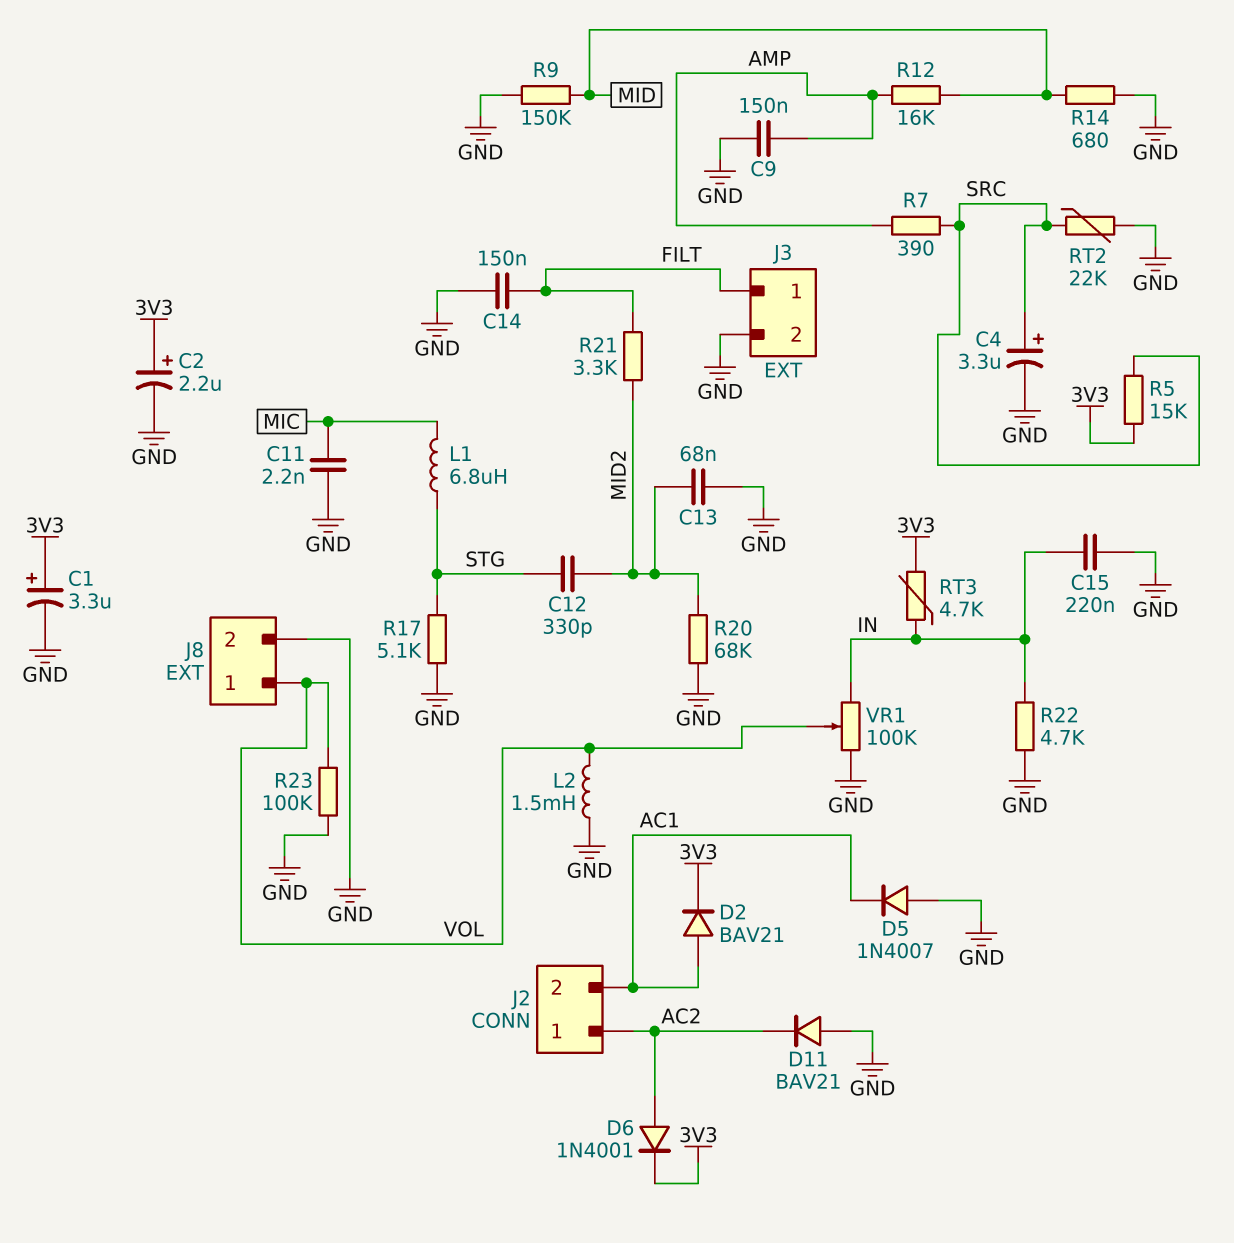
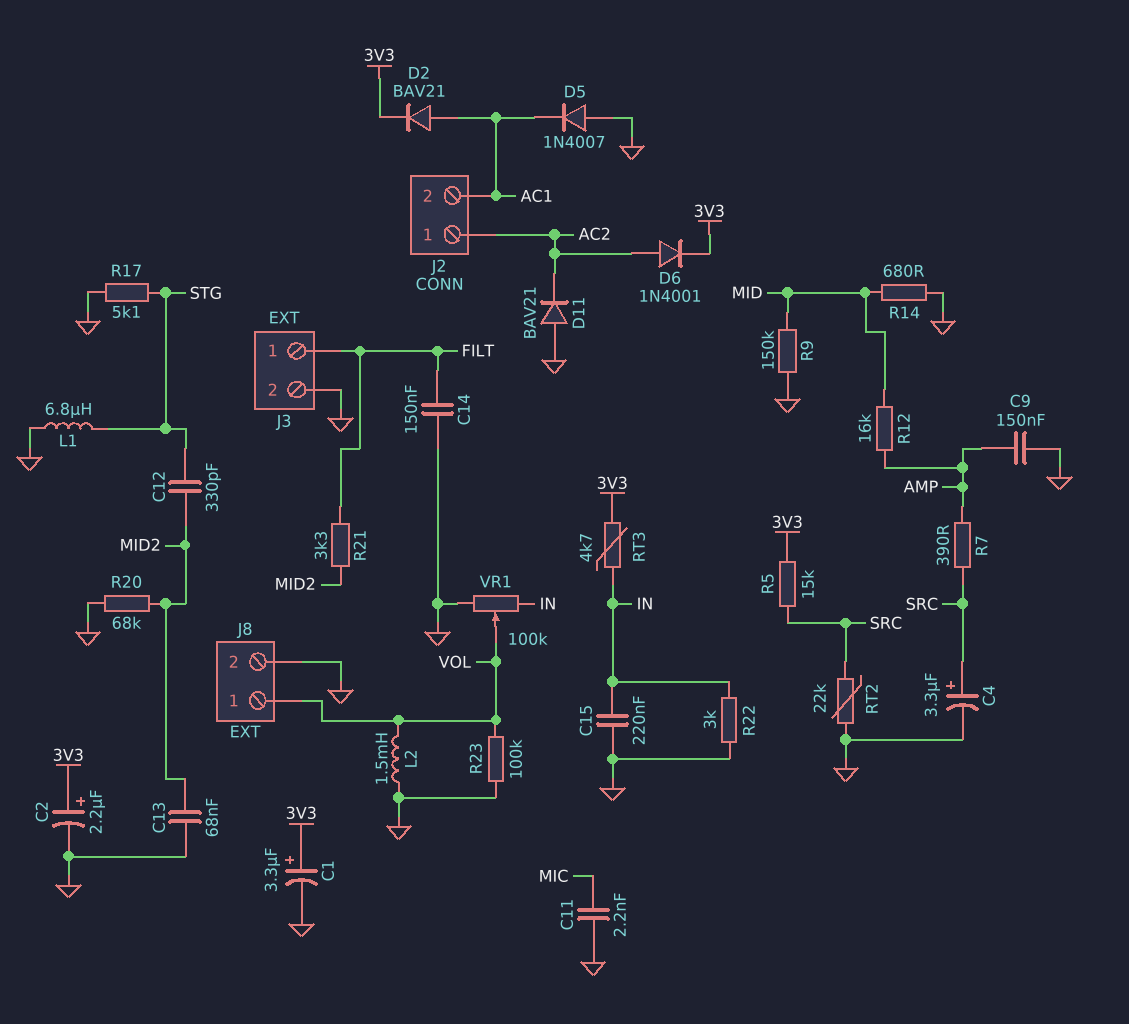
L1: 6.8uH (MIC, STG) -> 6.8uH (GND, STG)
R22: 4.7k (GND, IN) -> 3k (GND, IN)

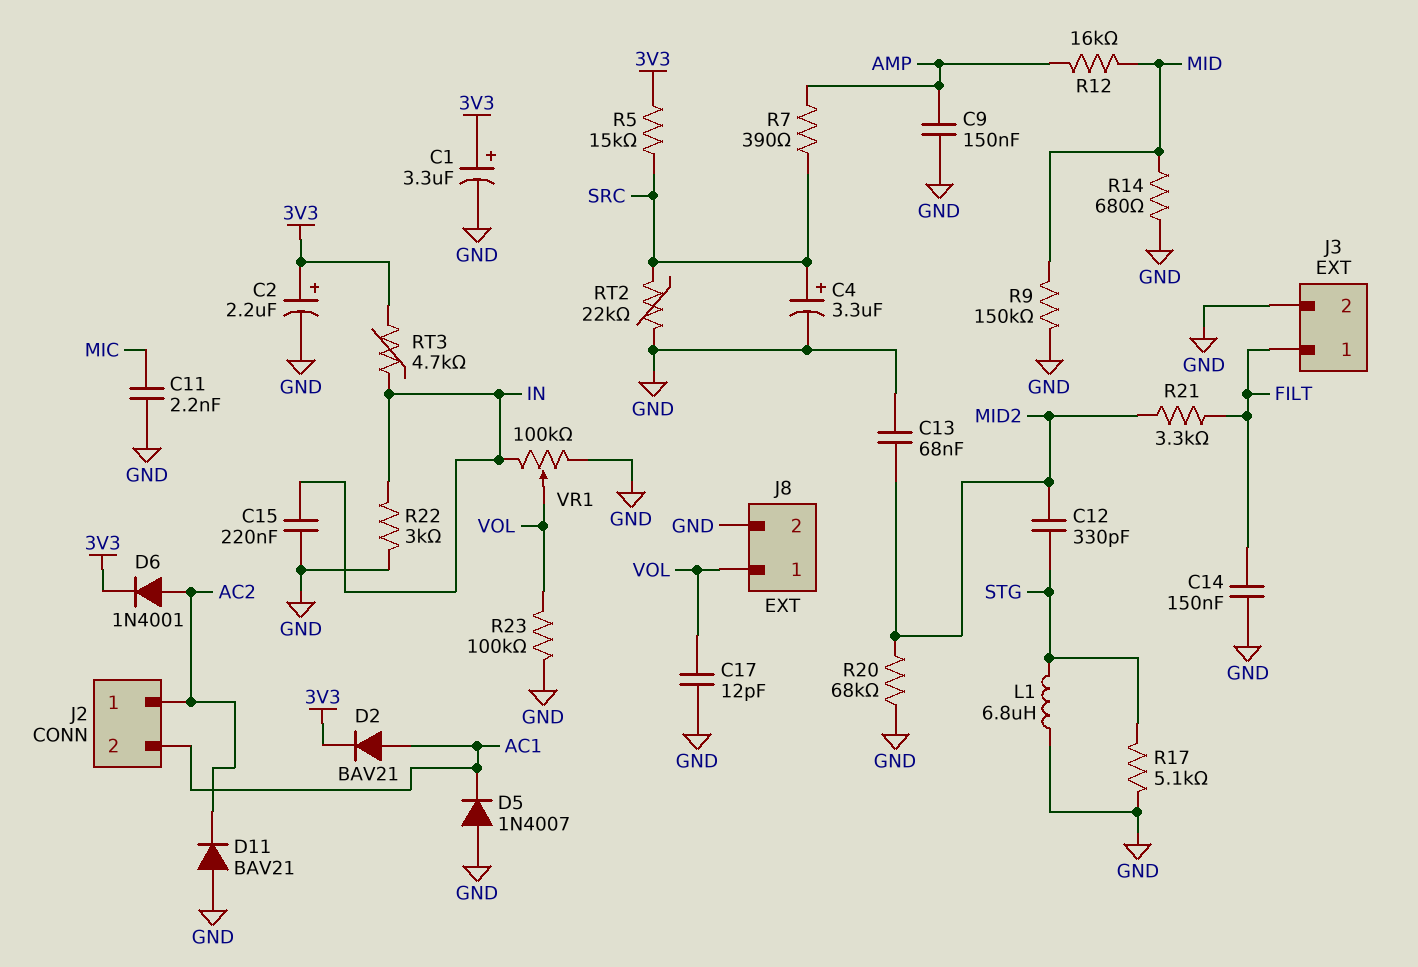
C17: none -> 12pF (GND, VOL)
L2: 1.5mH (GND, VOL) -> none

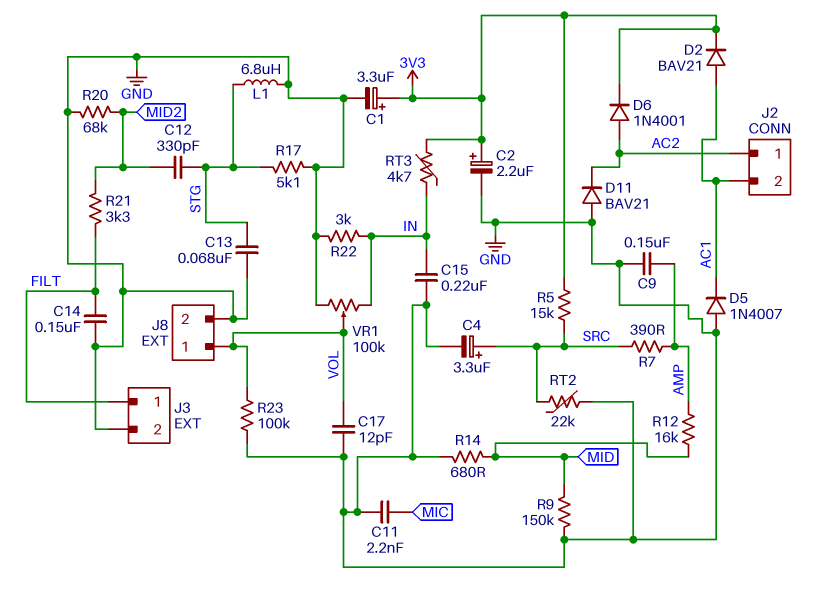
C13: 68nF (GND, MID2) -> 68nF (GND, STG)

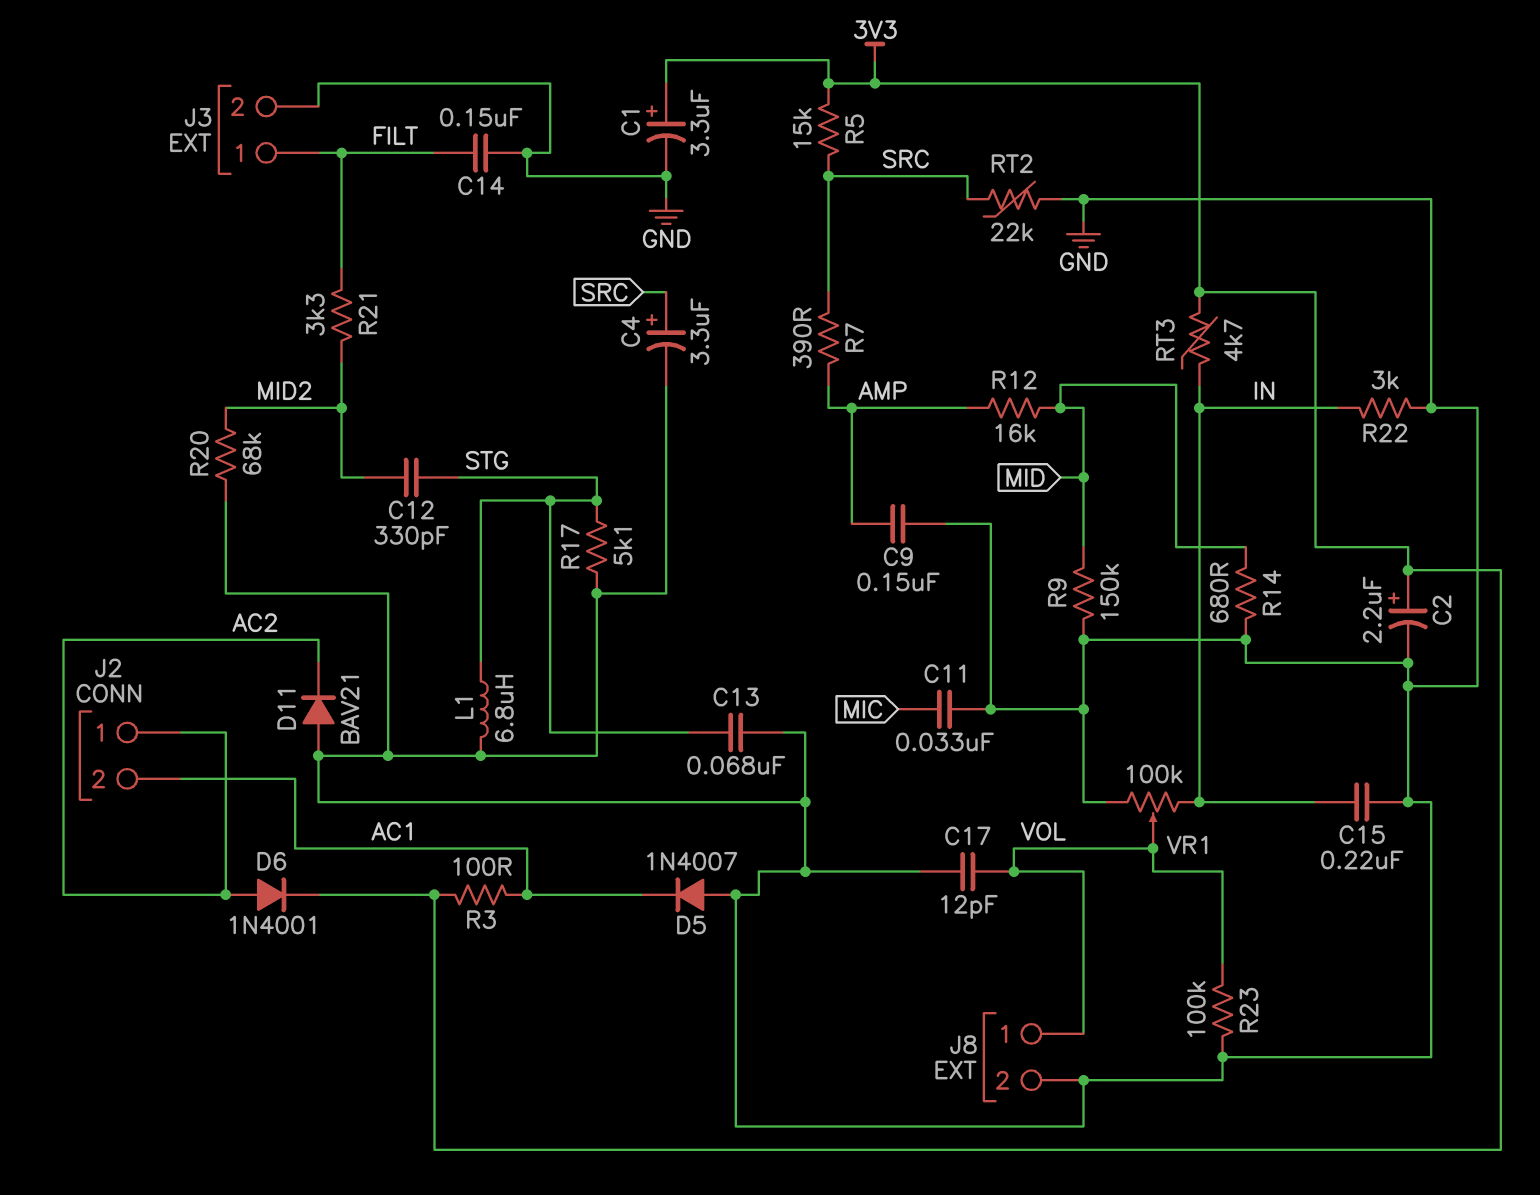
C11: 2.2nF (GND, MIC) -> 33nF (GND, MIC)
D2: diode BAV21 (A AC1, K 3V3) -> none
R3: none -> 100 (3V3, AC1)

